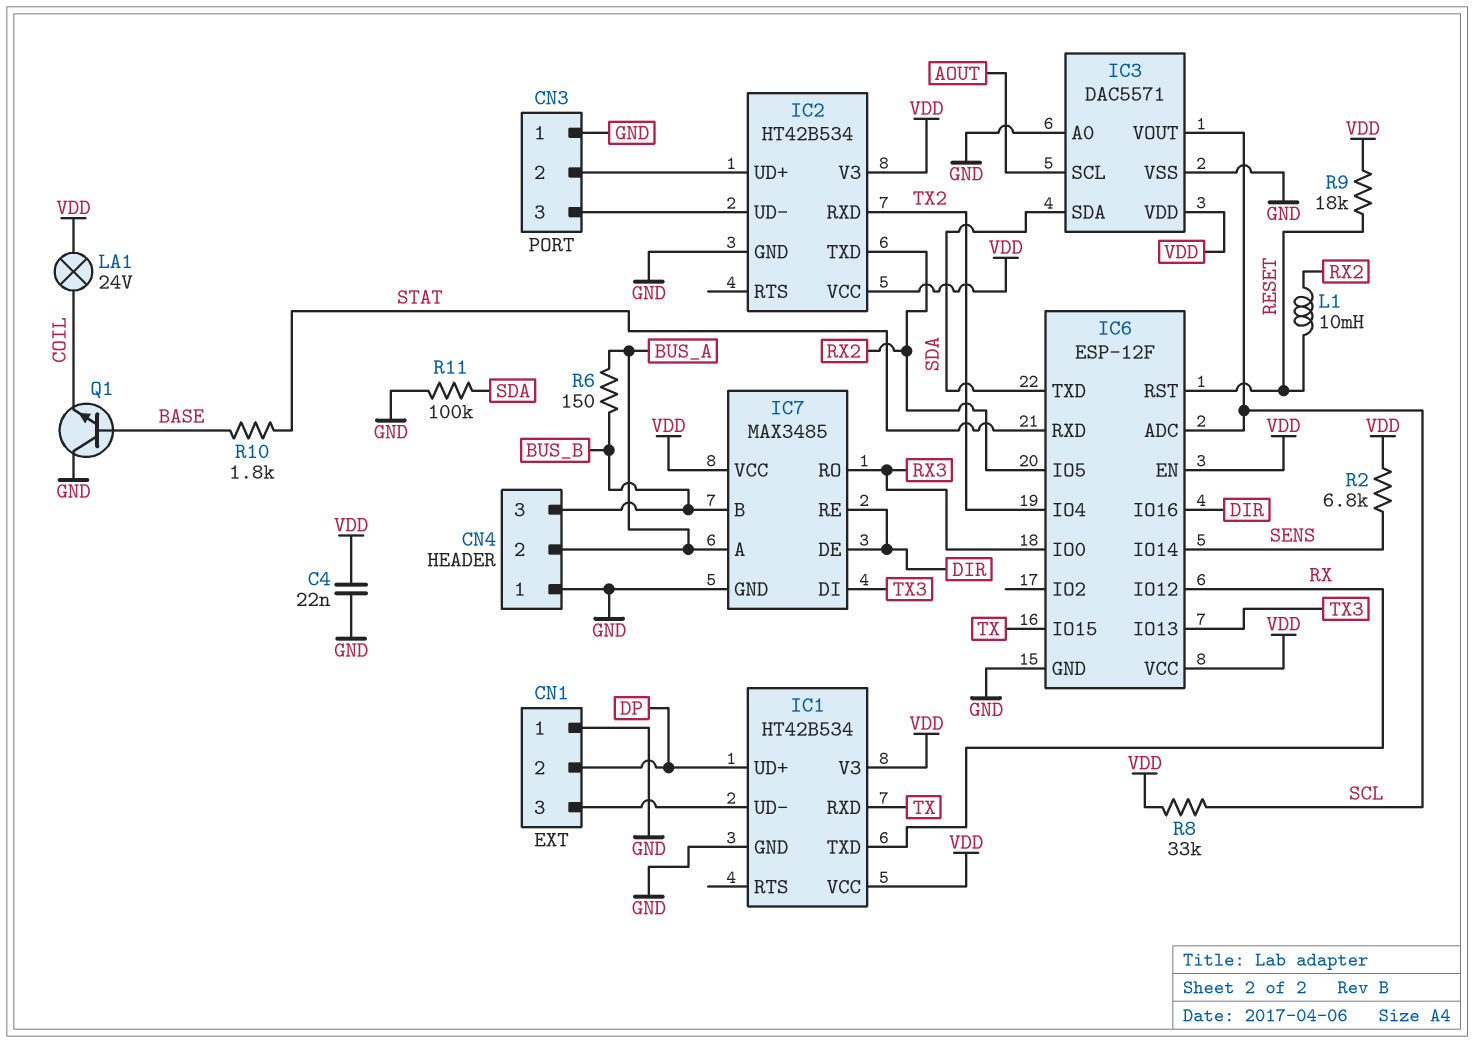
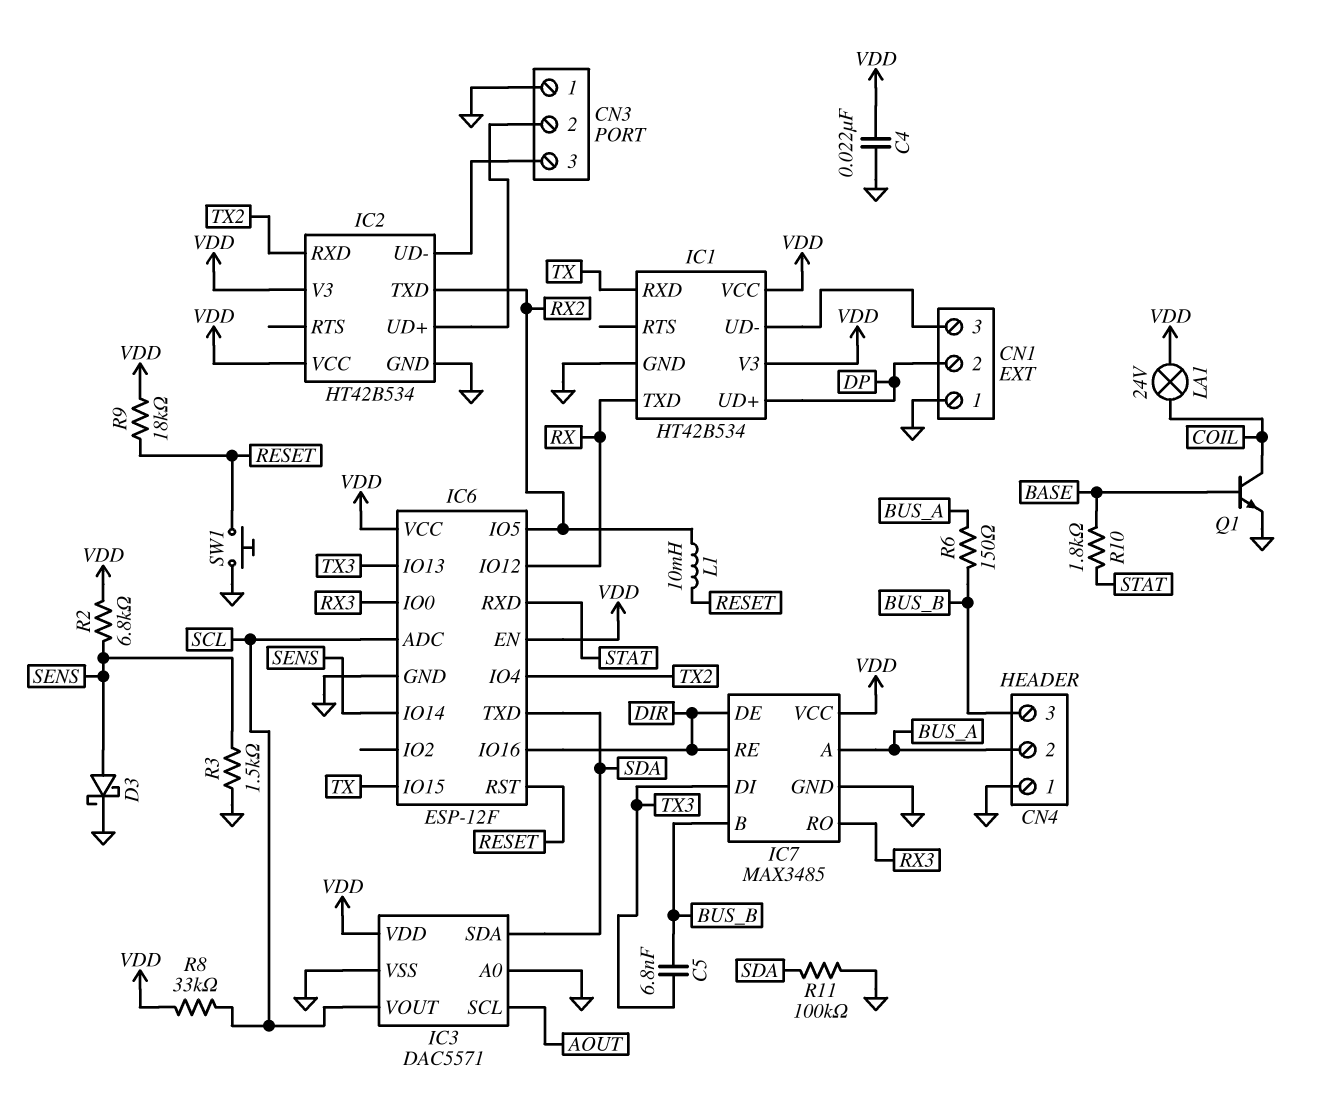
C5: none -> 6.8nF (BUS_B, TX3)
D3: none -> schottky (A SENS, K GND)
Q1: NPN (B BASE, C GND, E COIL) -> NPN (B BASE, C COIL, E GND)
R3: none -> 1.5k (GND, SENS)
SW1: none -> button (GND, RESET)

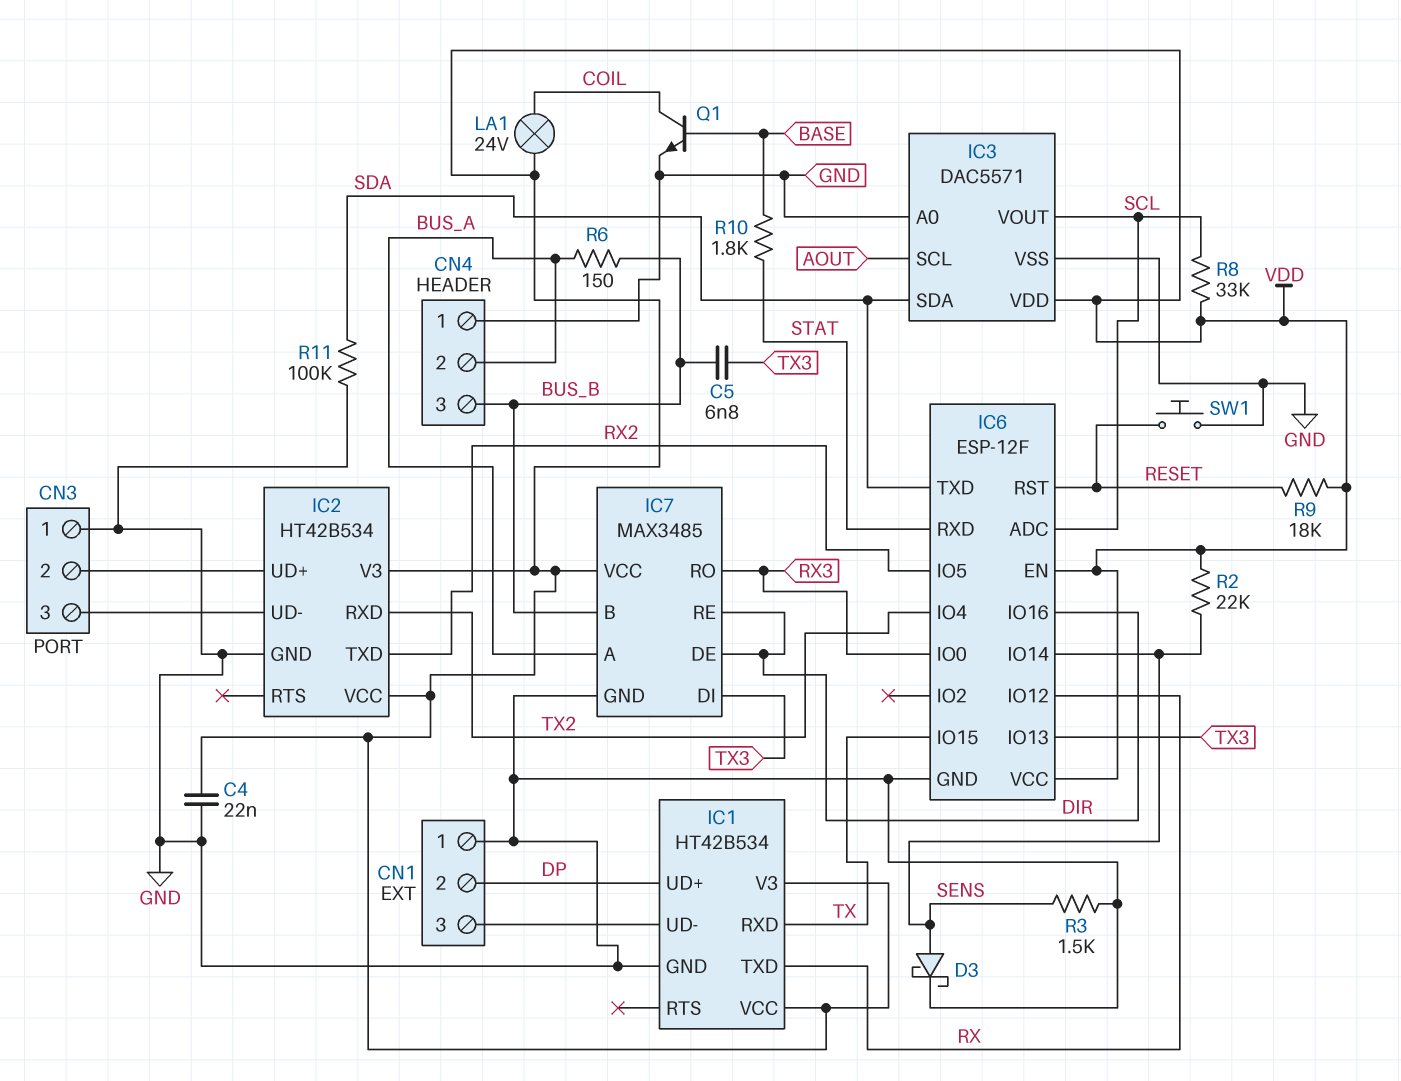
L1: 10mH (RESET, RX2) -> none
R2: 6.8k (SENS, VDD) -> 22k (SENS, VDD)

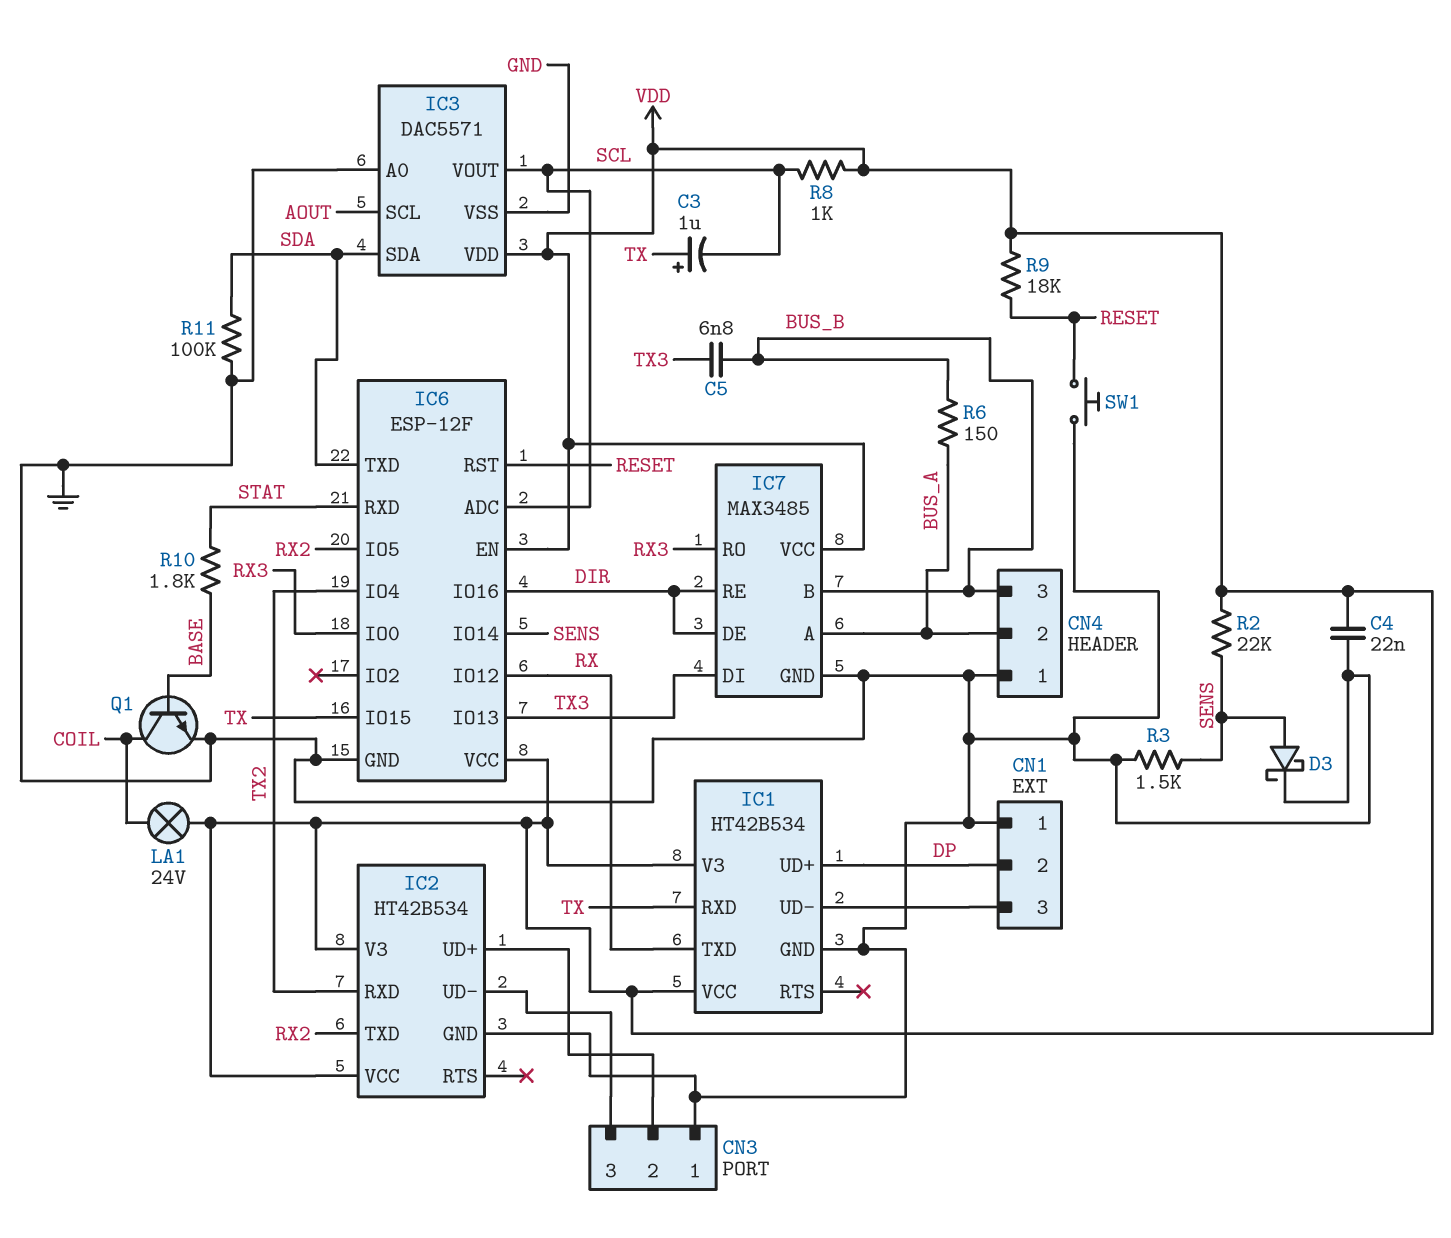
C3: none -> 1uF (plus TX, minus SCL)
R8: 33k (SCL, VDD) -> 1k (SCL, VDD)

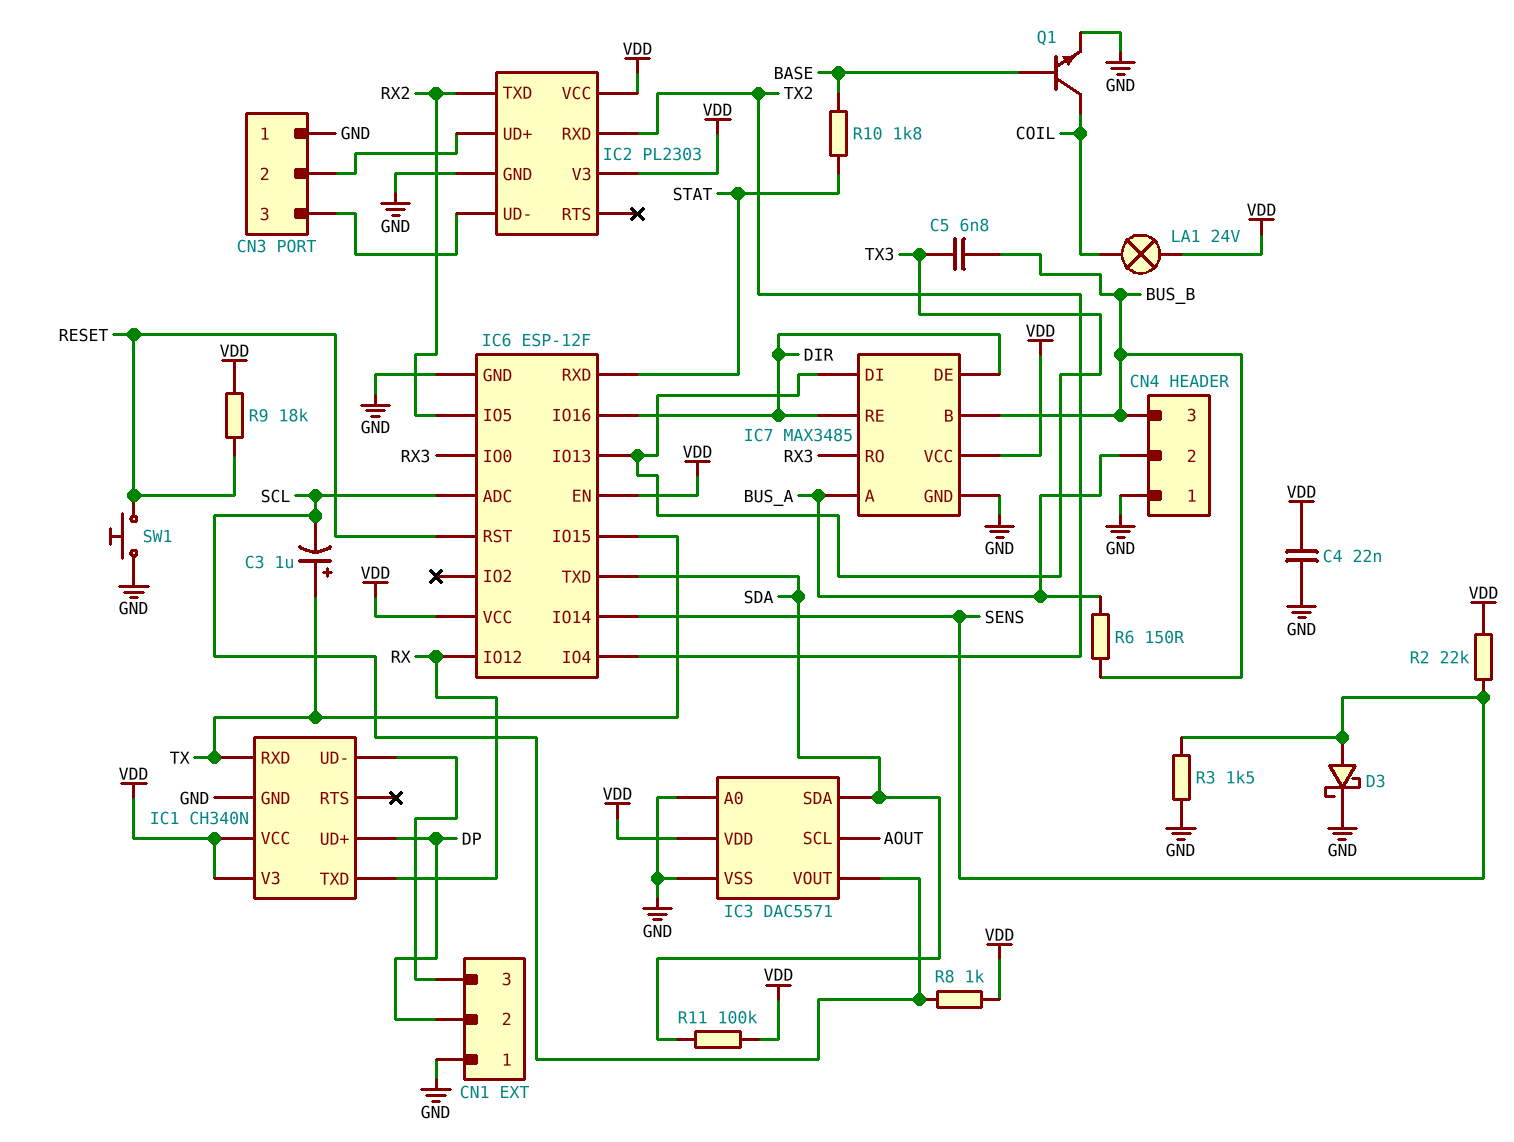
IC1: HT42B534 -> CH340N
IC2: HT42B534 -> PL2303
R11: 100k (GND, SDA) -> 100k (SDA, VDD)

